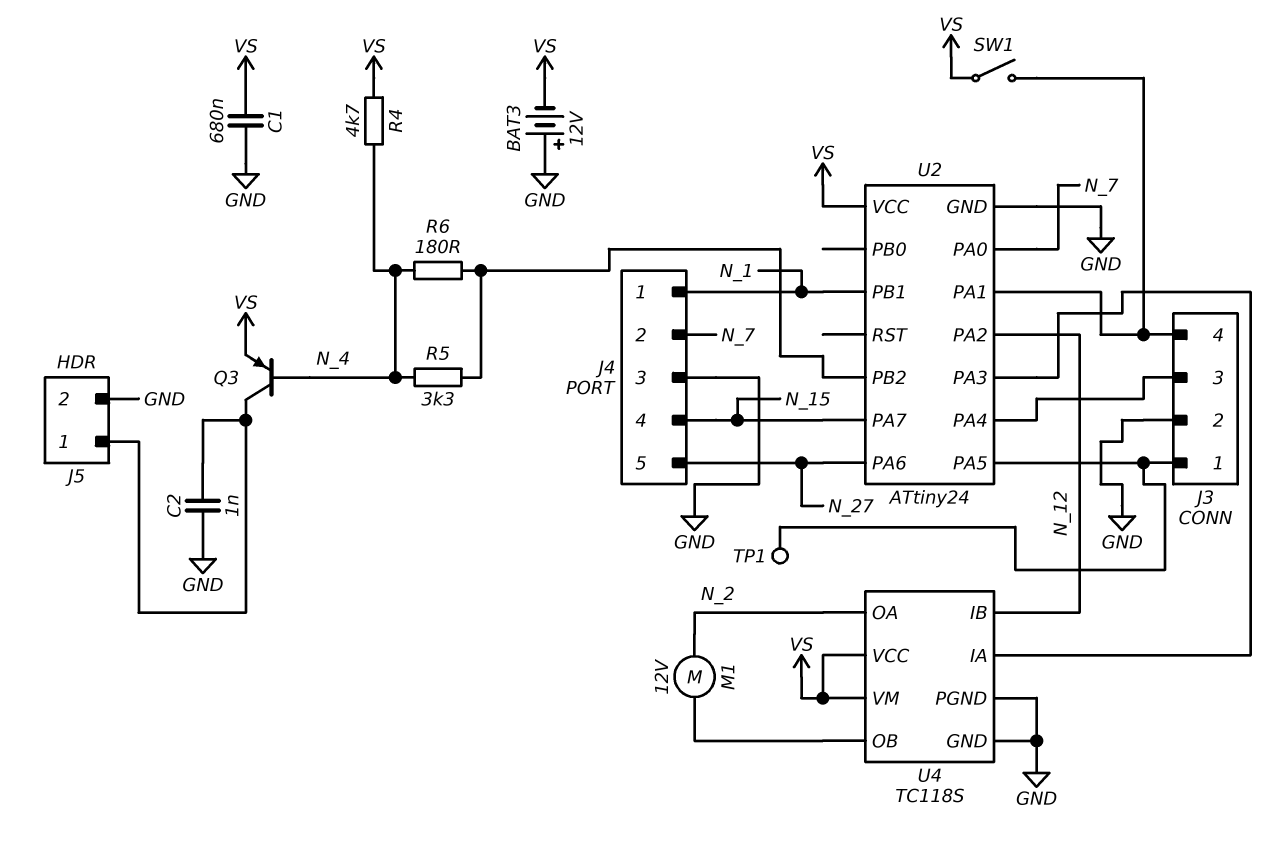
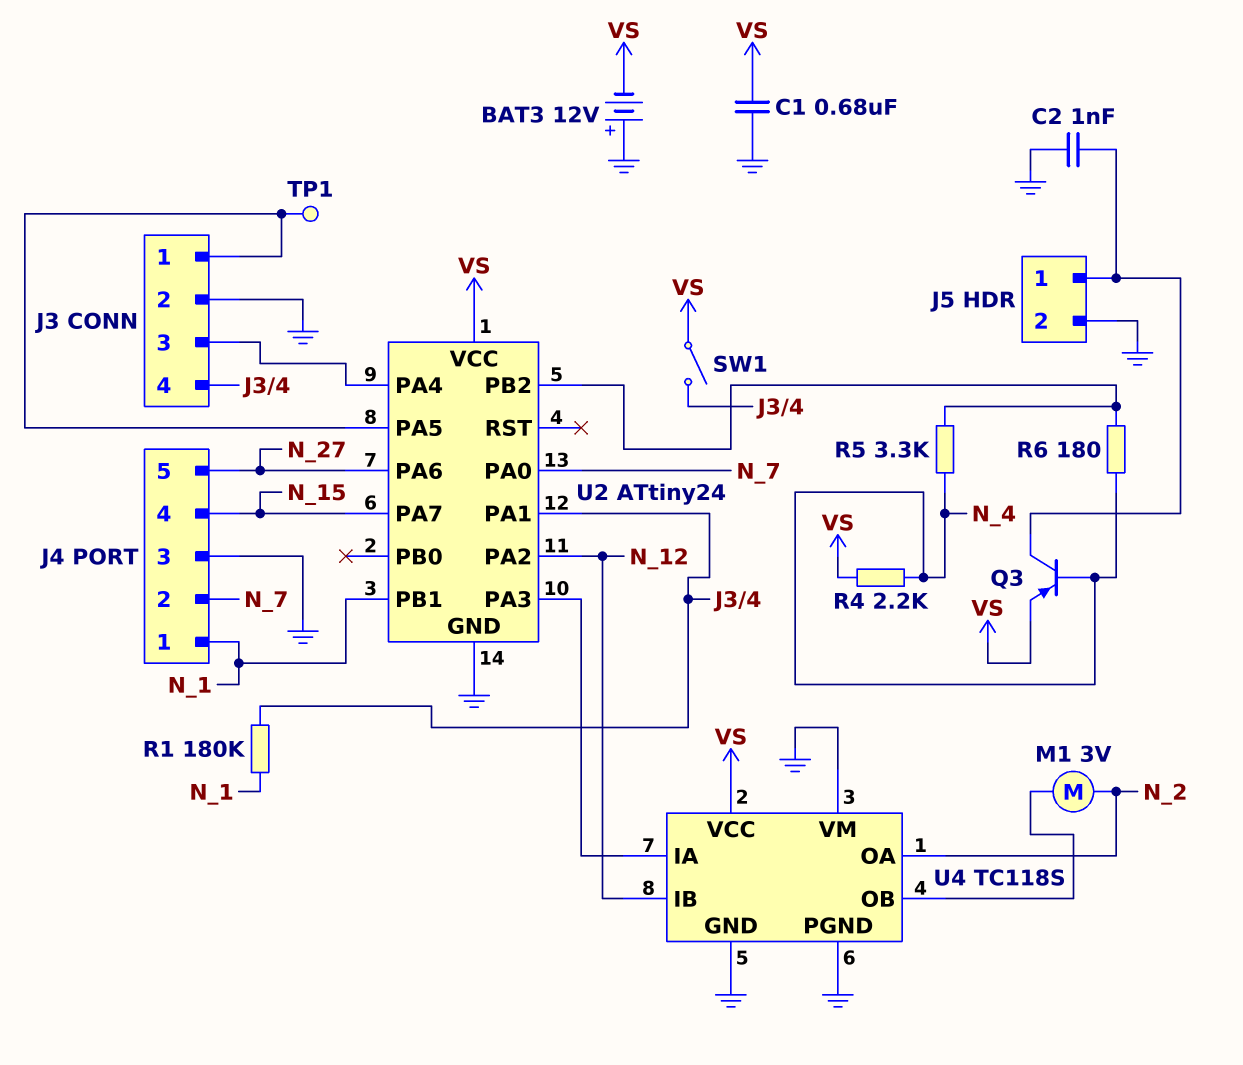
M1: motor 12V (N_2, U4/OB) -> motor 3V (N_2, U4/OB)
R1: none -> 180k (J3/4, N_1)
R4: 4.7k (N_4, VS) -> 2.2k (N_4, VS)
U4 pin VM: VS -> GND

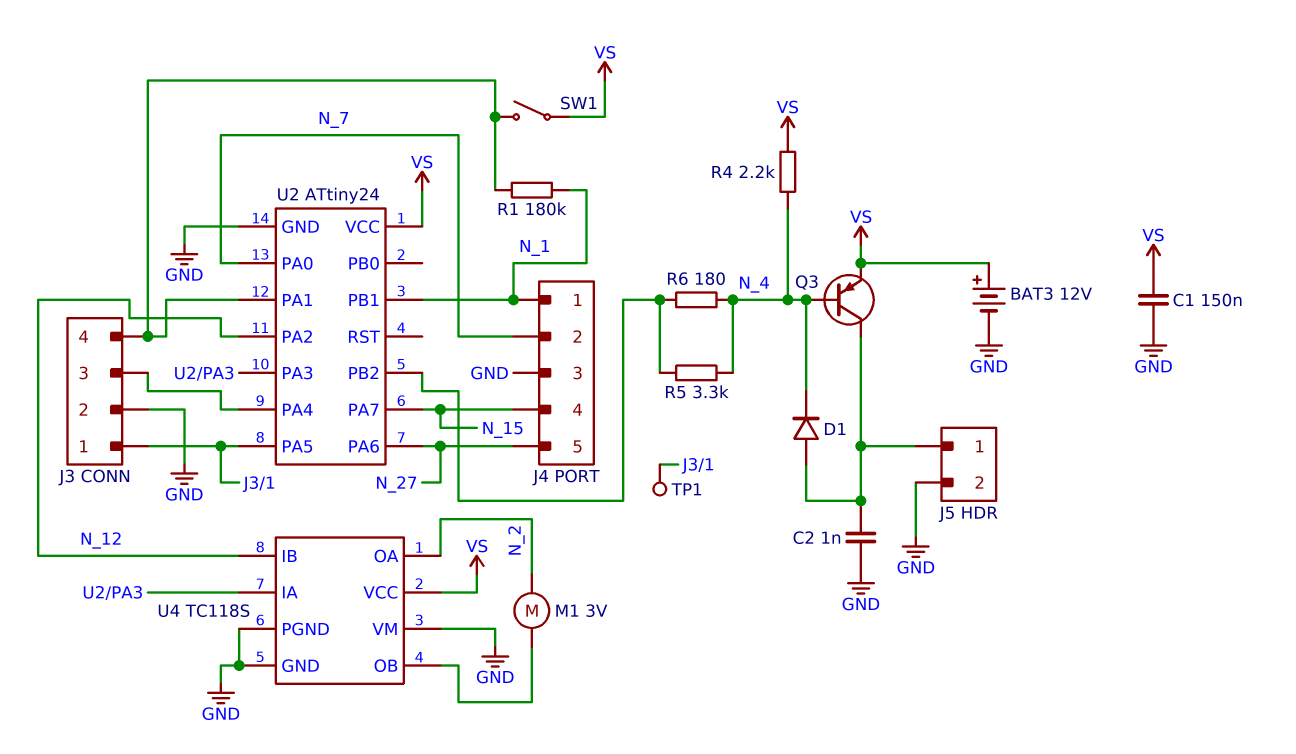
BAT3: 12V (plus GND, minus VS) -> 12V (plus VS, minus GND)
C1: 680nF (GND, VS) -> 150nF (GND, VS)
D1: none -> diode (A J5/1, K N_4)

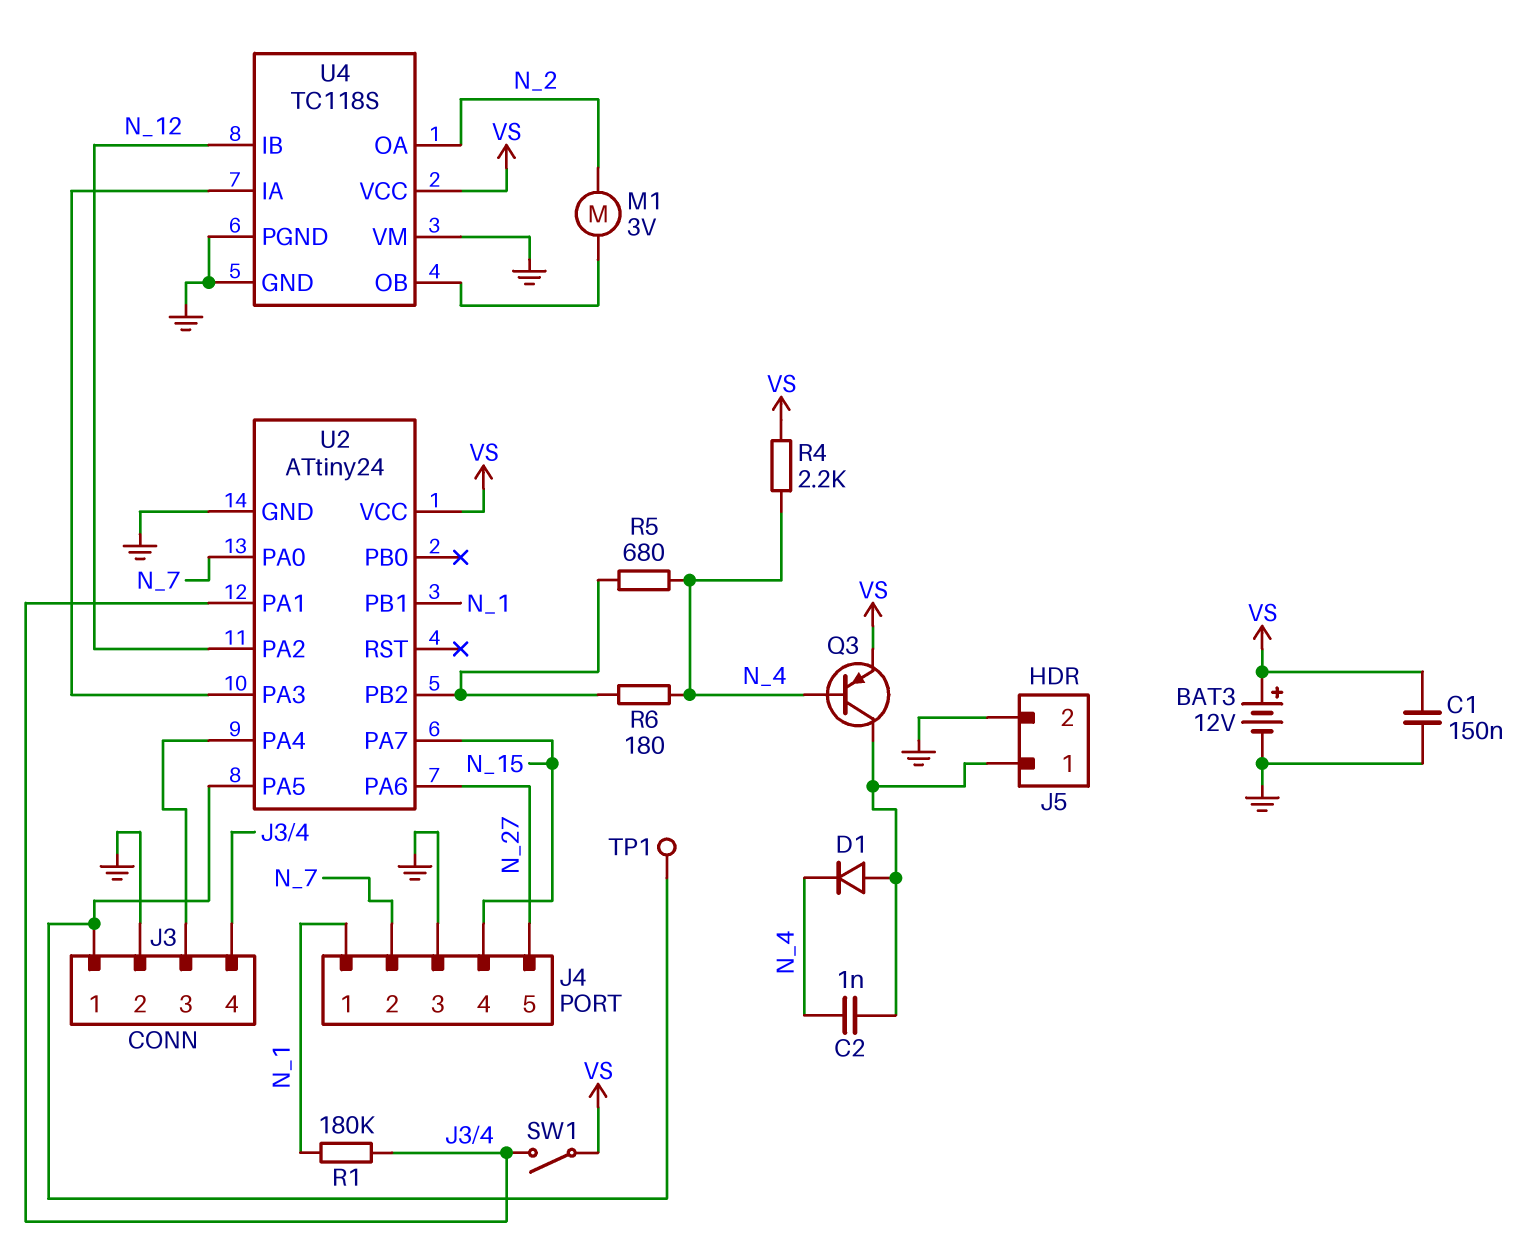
C2: 1nF (GND, J5/1) -> 1nF (J5/1, N_4)
R5: 3.3k (N_4, U2/PB2) -> 680 (N_4, U2/PB2)

